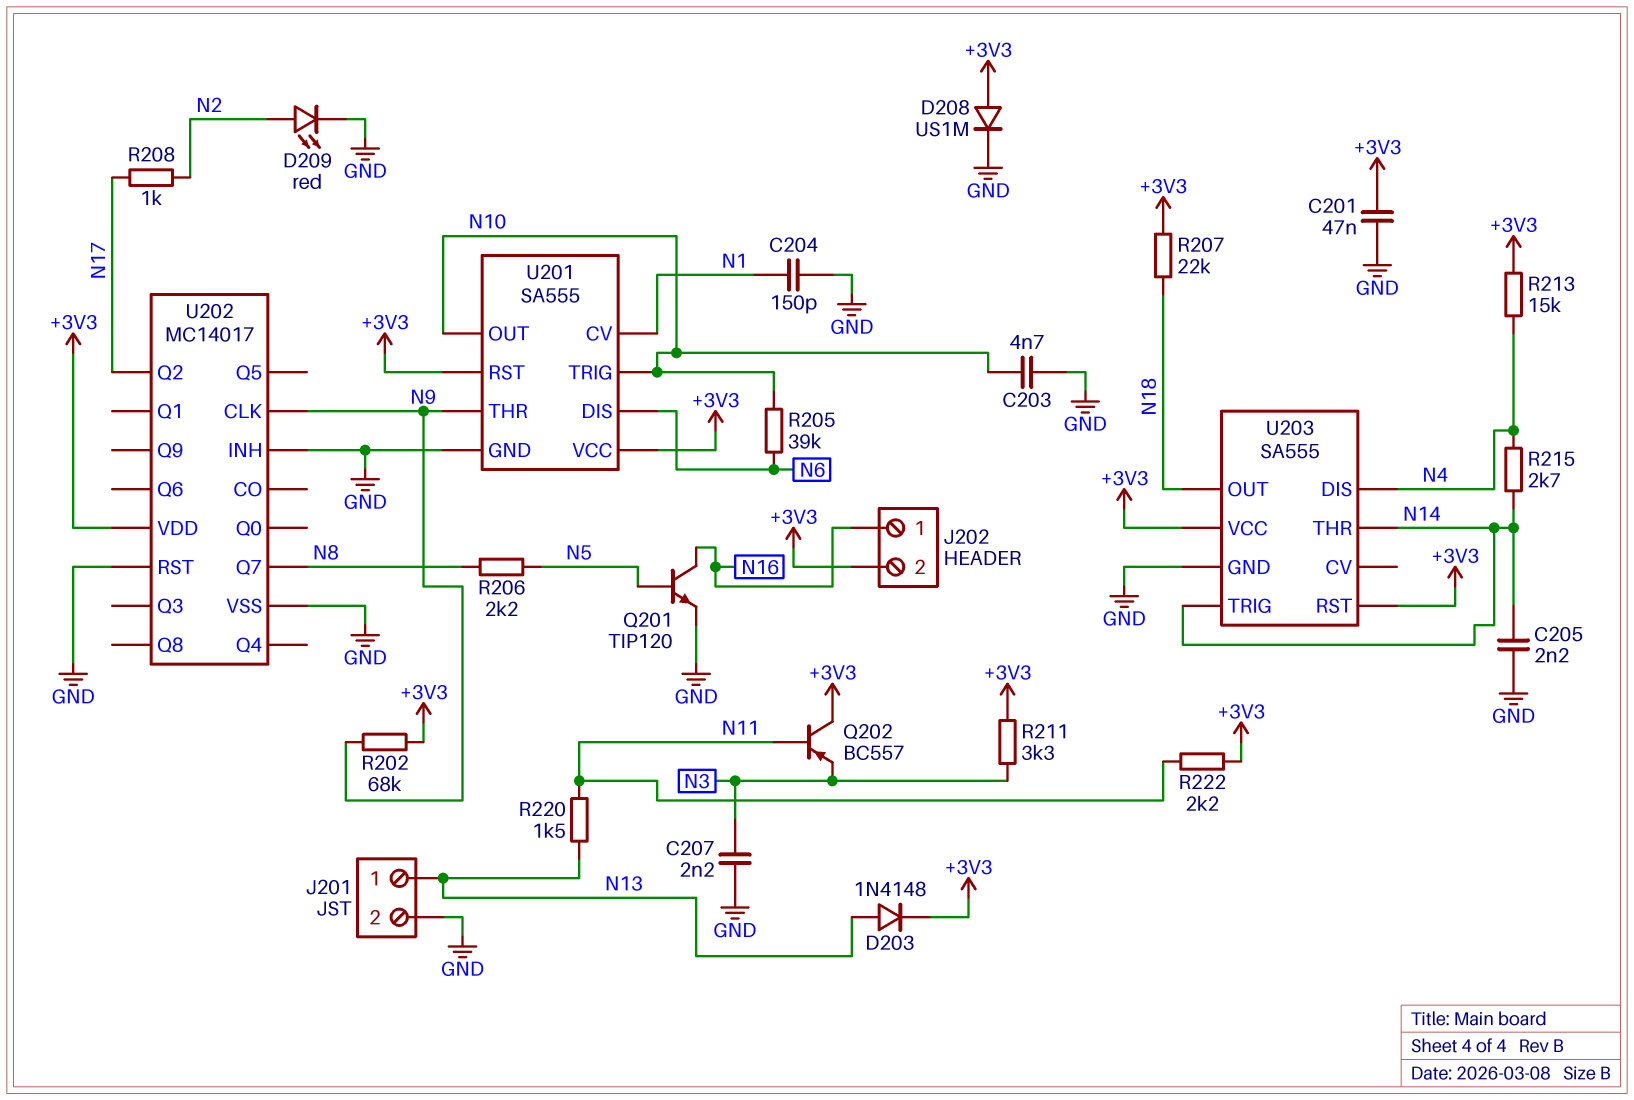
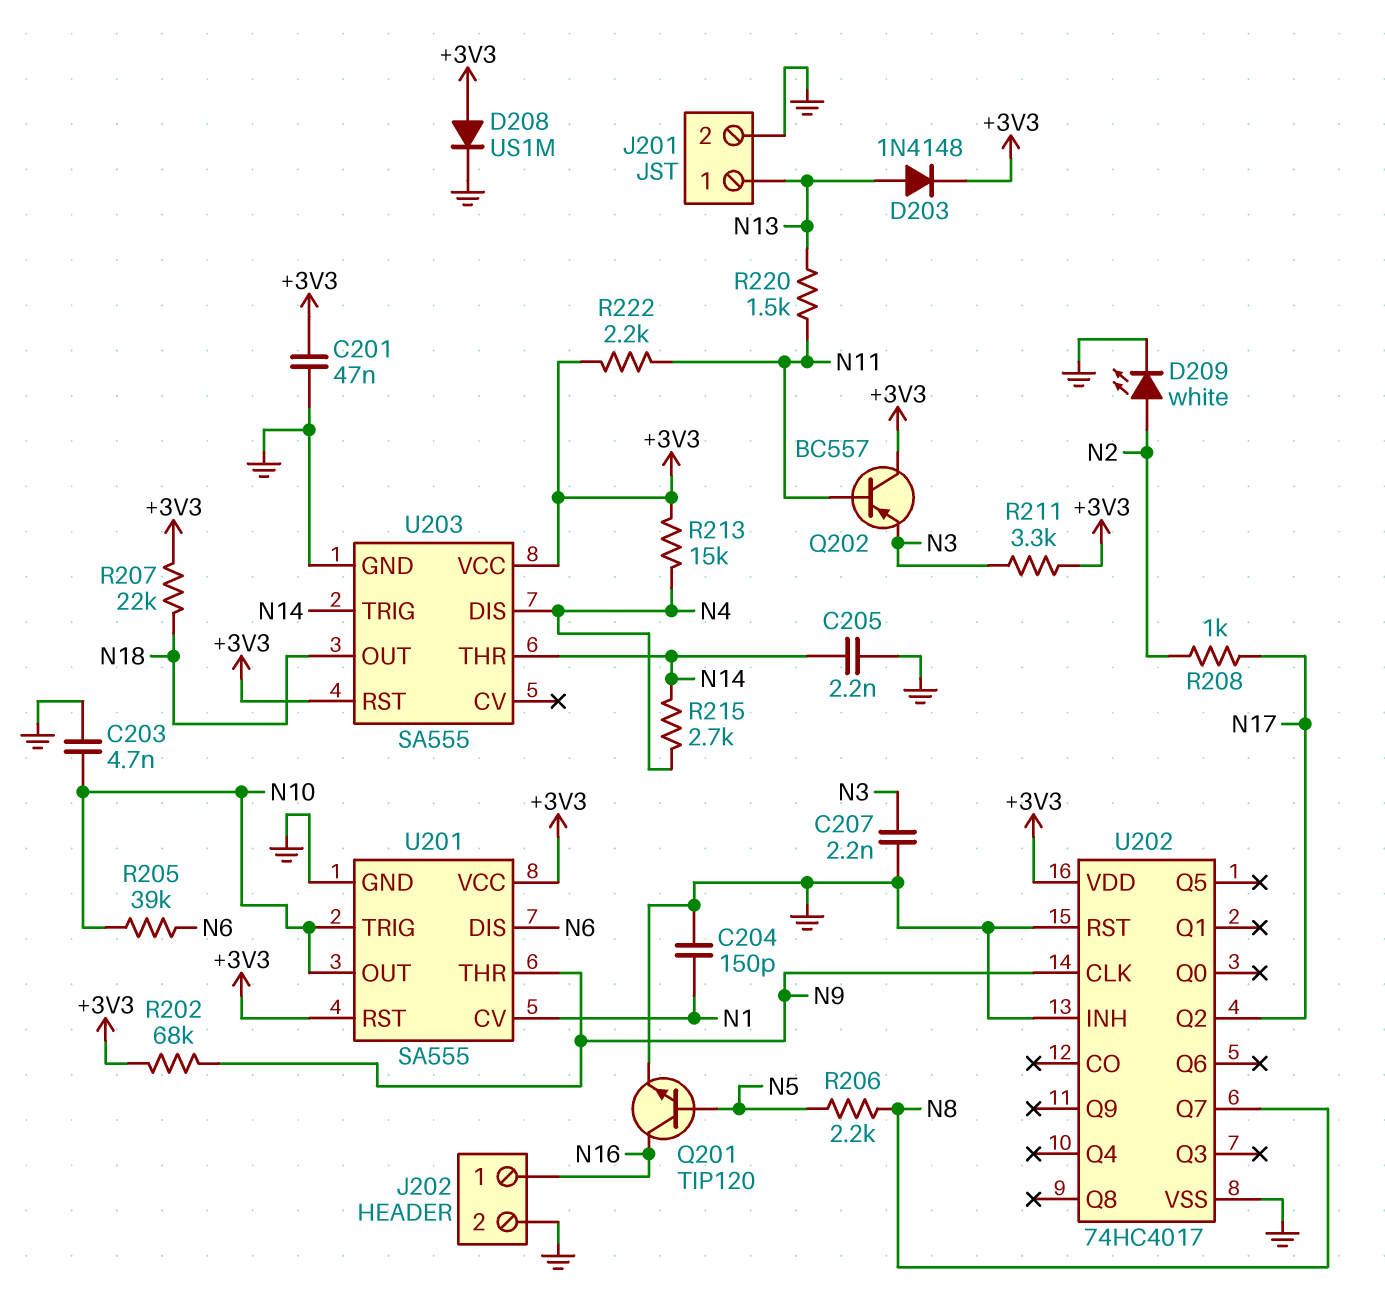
D209: LED red (A N2, K GND) -> LED white (A N2, K GND)
J202 pin 2: +3V3 -> GND
U202: MC14017 -> 74HC4017

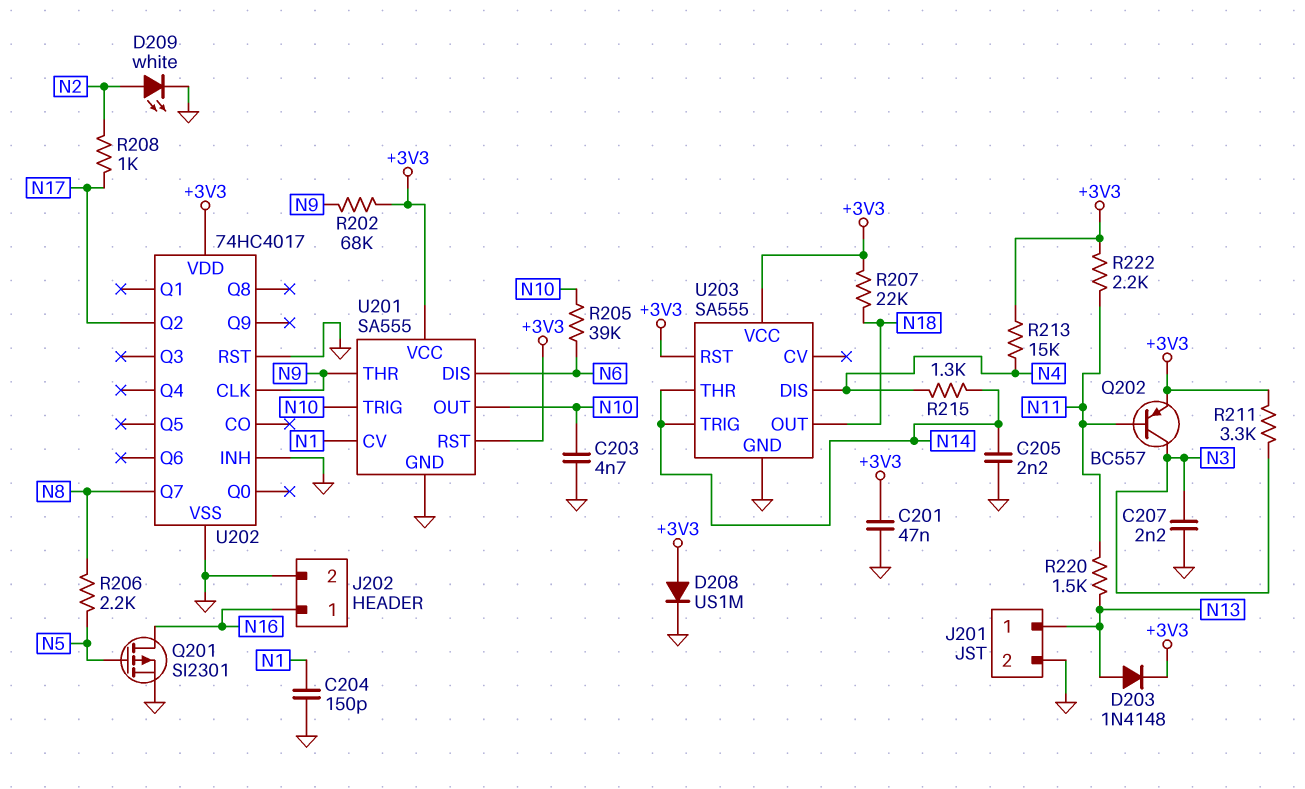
Q201: NPN TIP120 (B N5, C N16, E GND) -> PMOS SI2301 (G N5, D N16, S GND)
Q202: PNP BC557 (B N11, C +3V3, E N3) -> PNP BC557 (B N11, C N3, E +3V3)
R215: 2.7k (N4, N14) -> 1.3k (N4, N14)

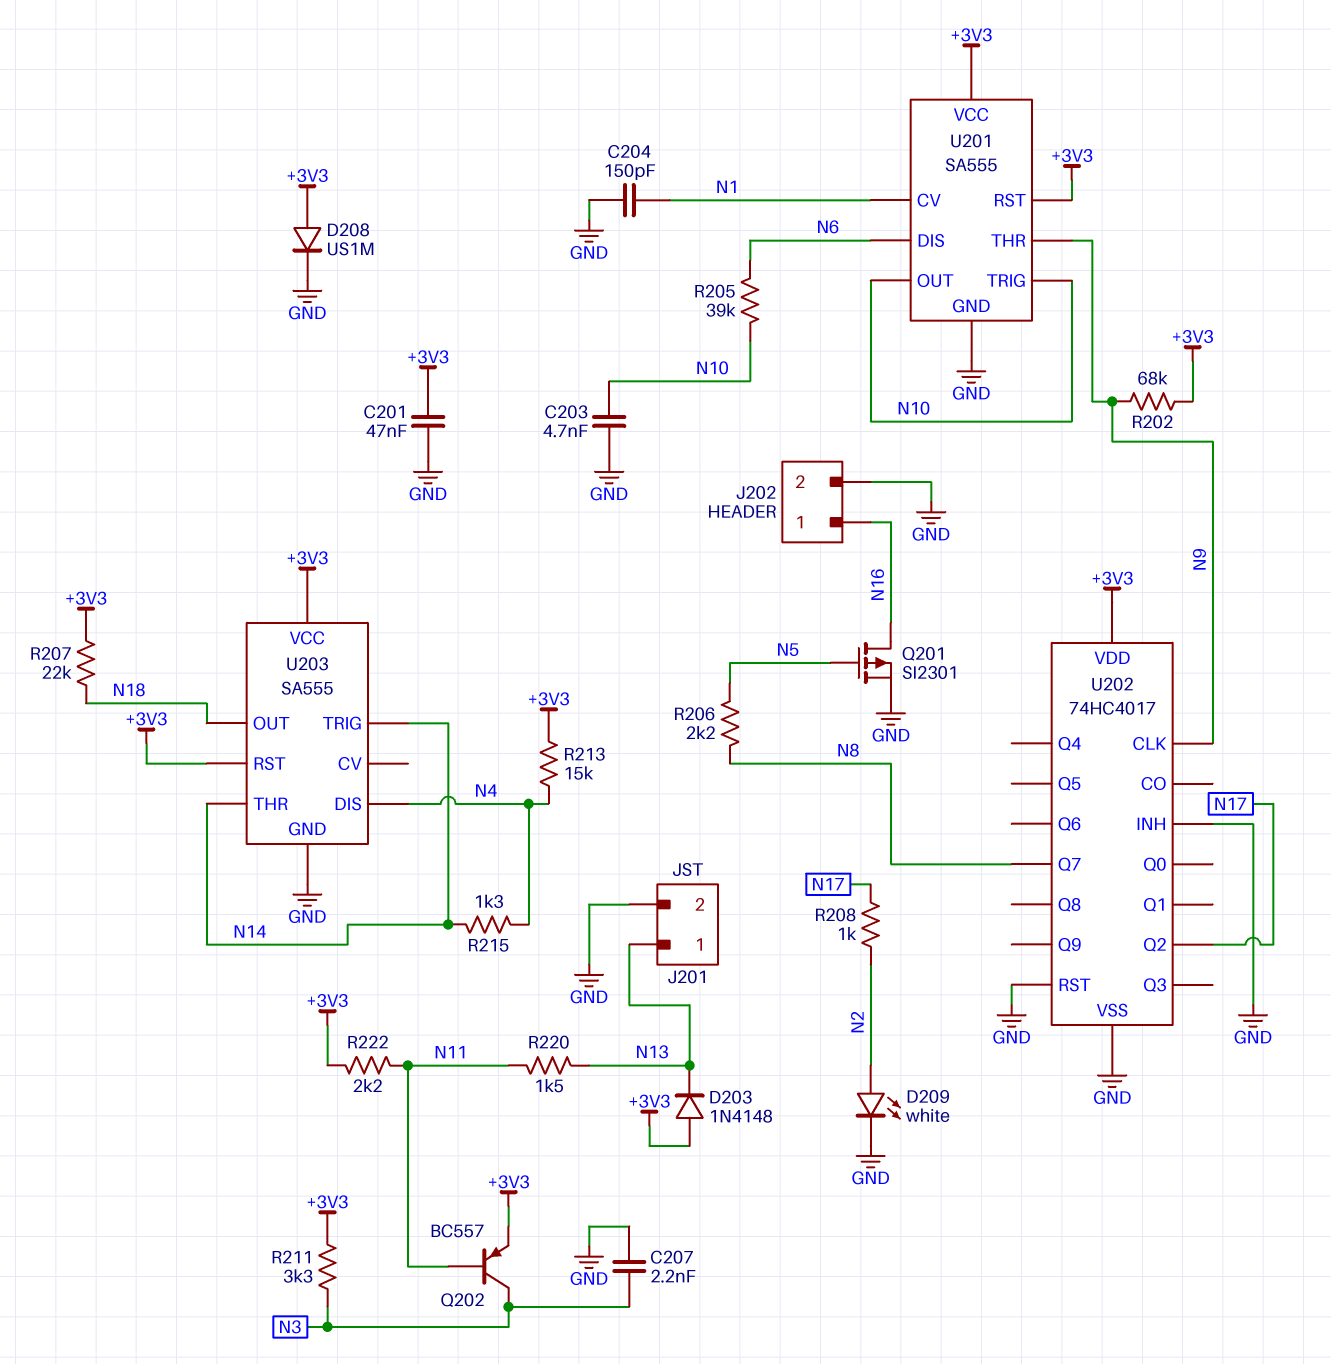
C205: 2.2nF (GND, N14) -> none
D203: diode 1N4148 (A N13, K +3V3) -> diode 1N4148 (A +3V3, K N13)

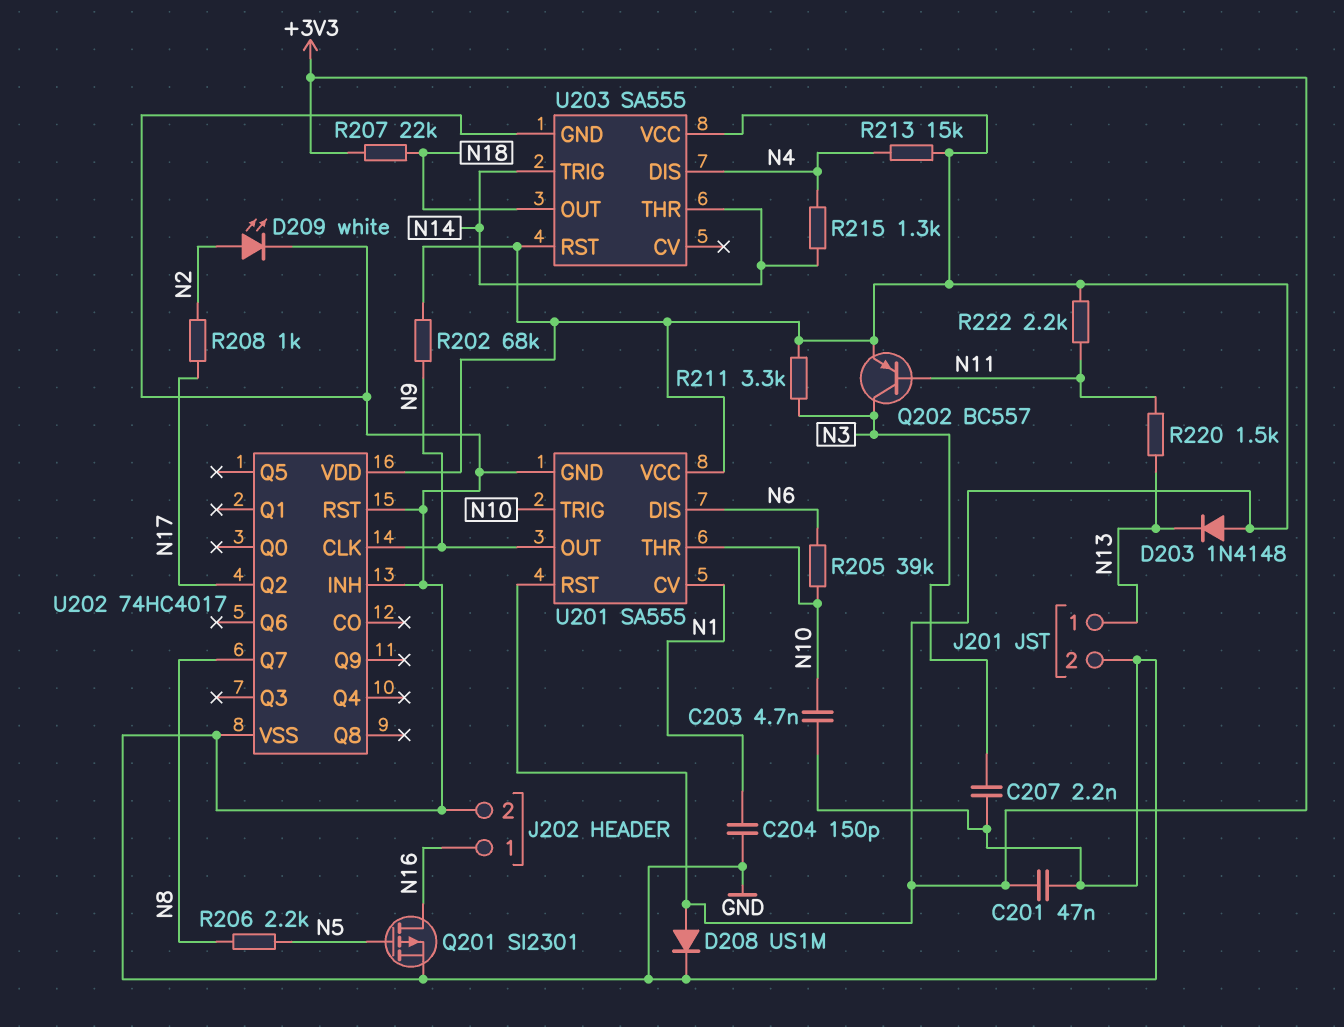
U201 pin OUT: N10 -> N9
U201 pin THR: N9 -> N10

